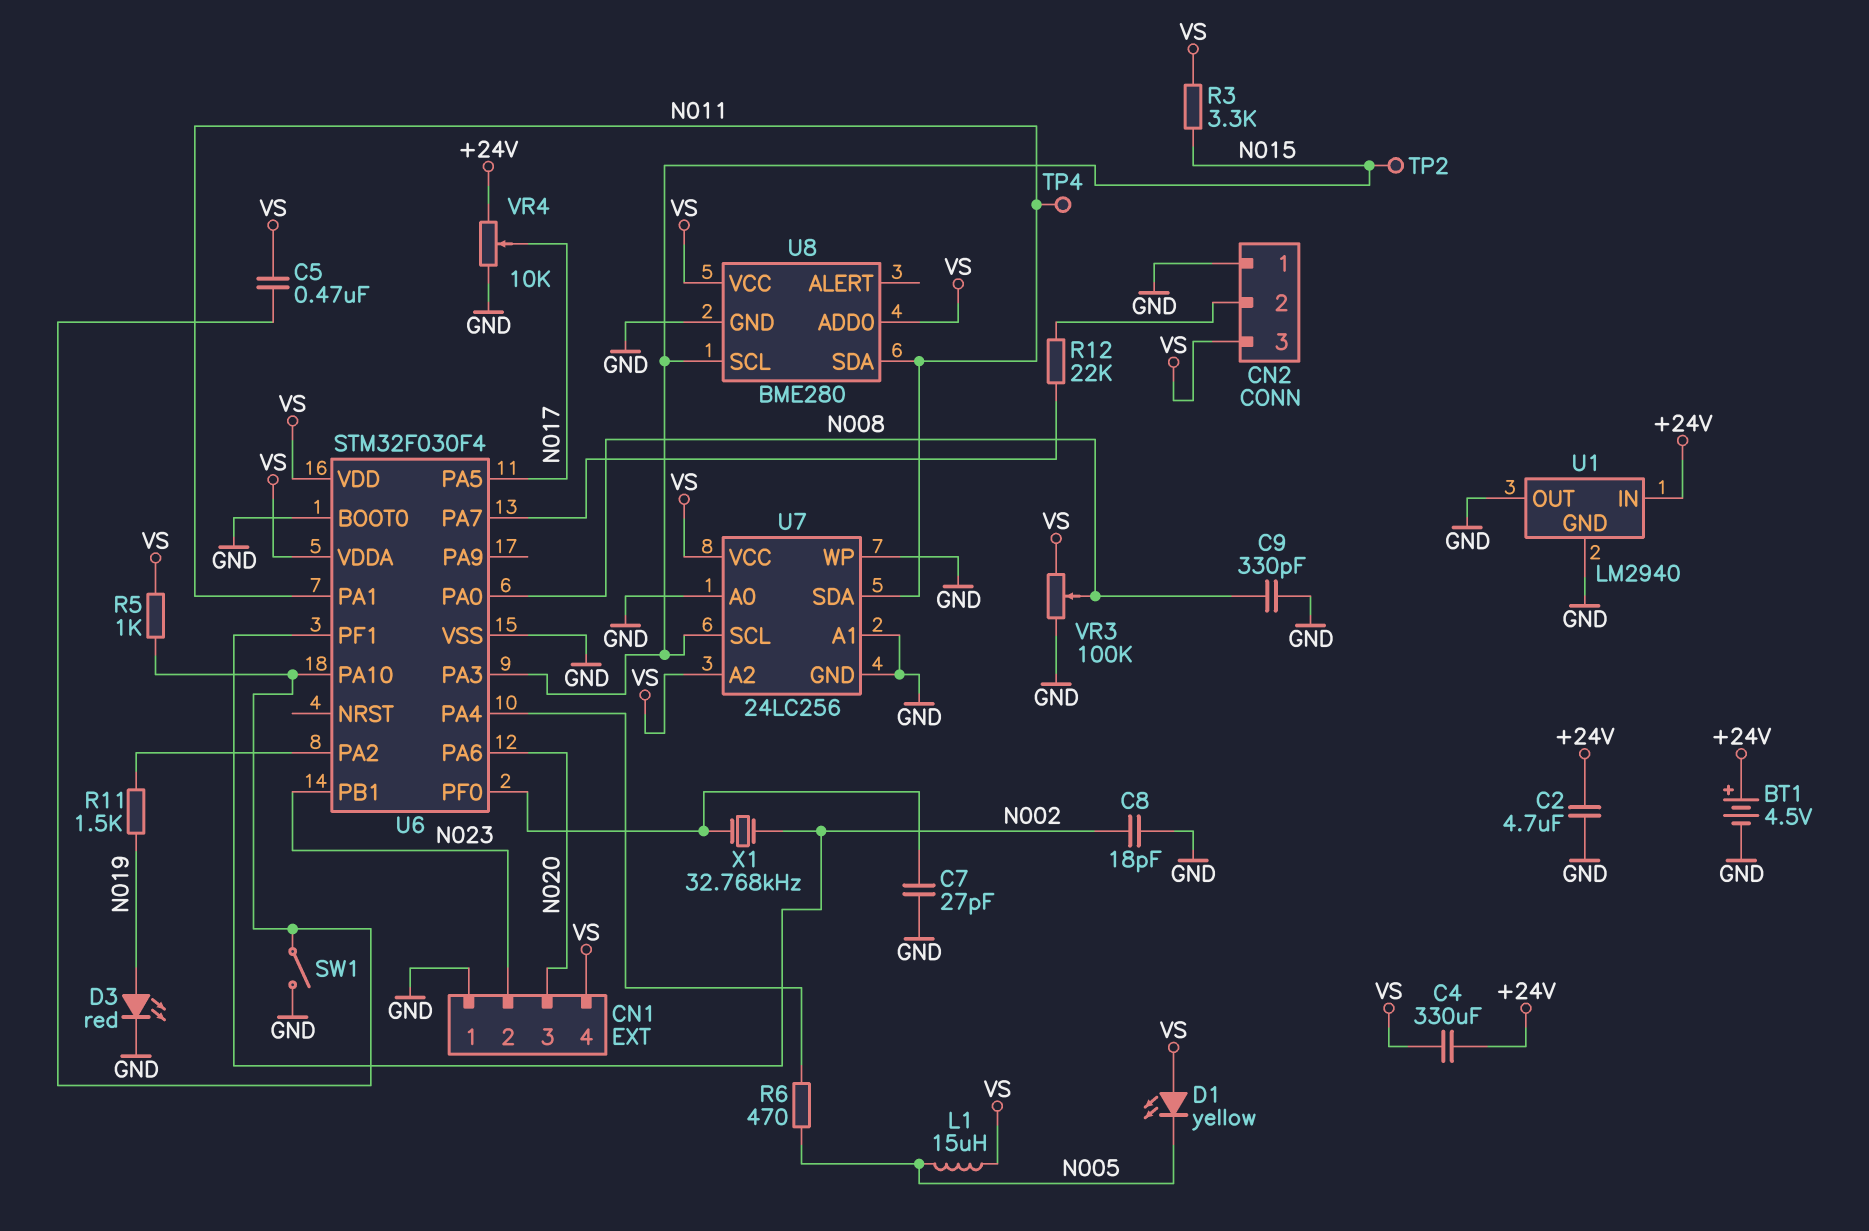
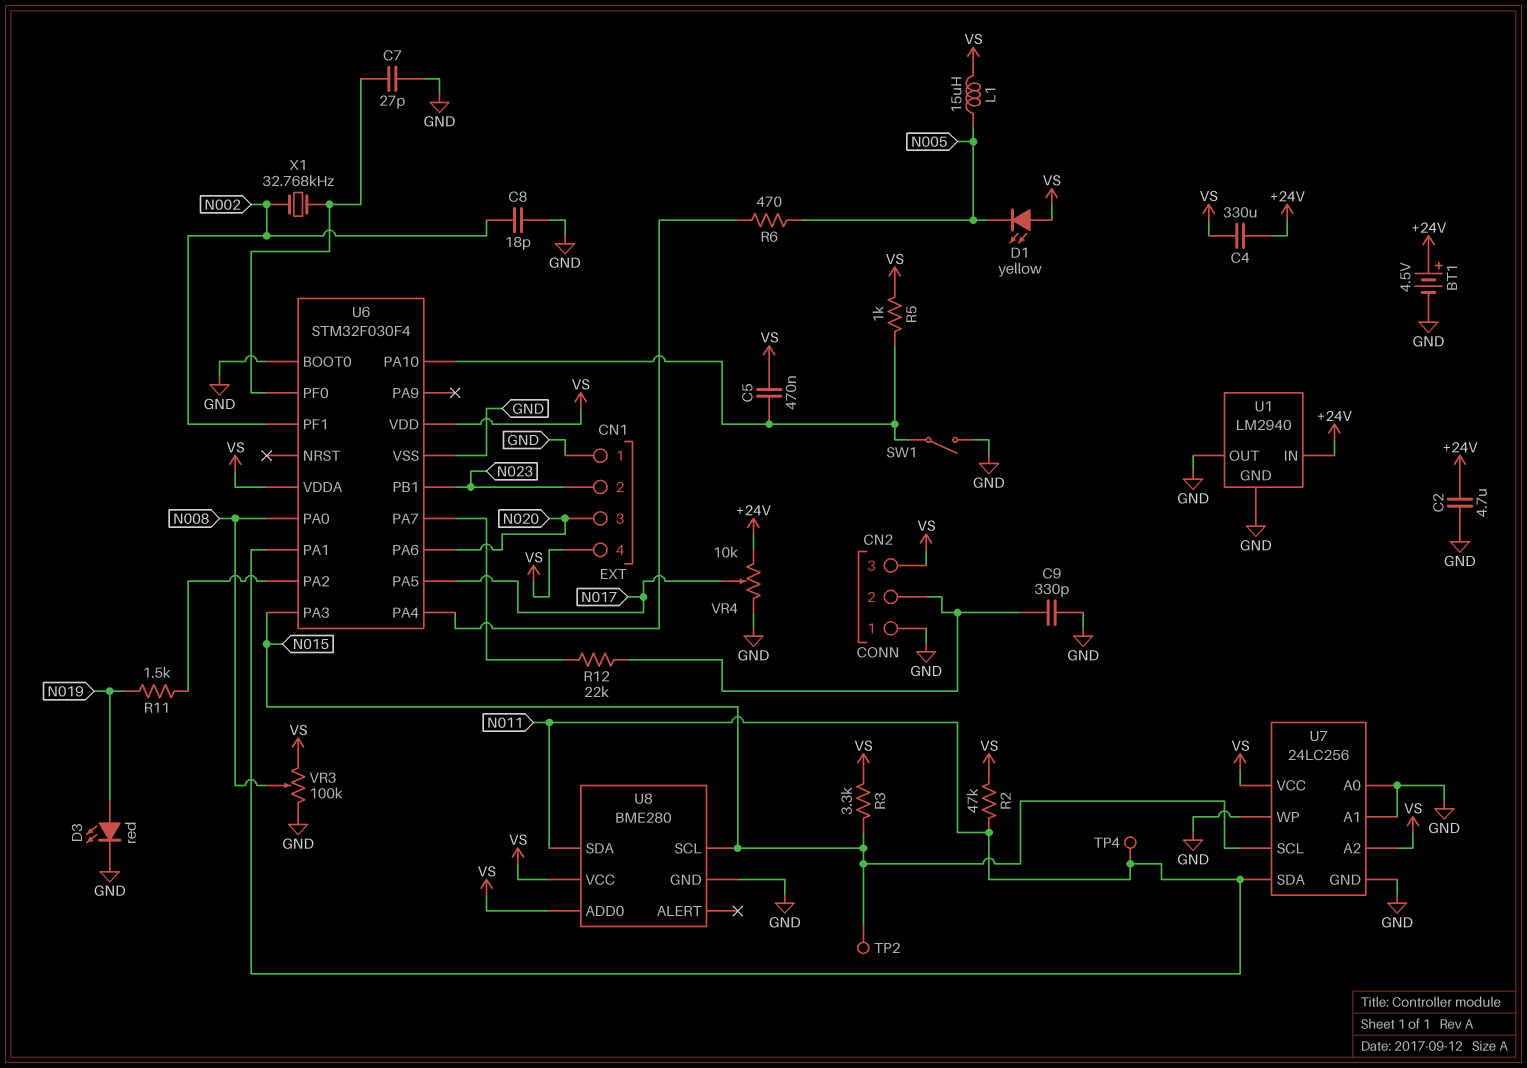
C9: 330pF (GND, N008) -> 330pF (CN2/2, GND)
R2: none -> 47k (N011, VS)

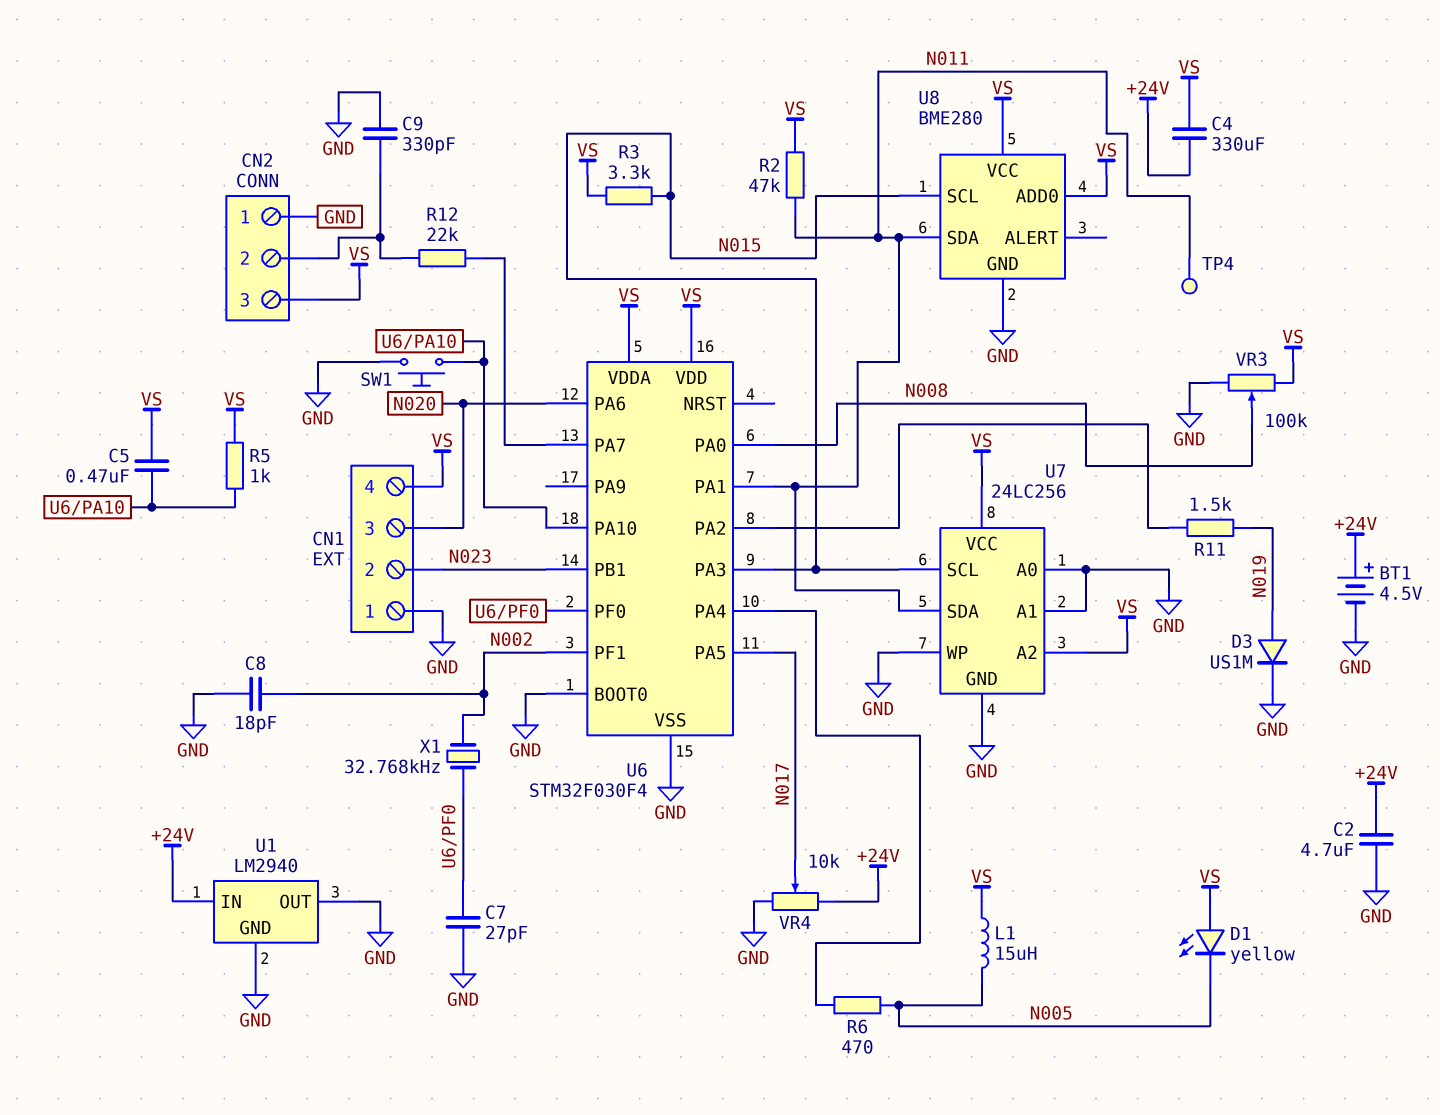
D3: LED red (A N019, K GND) -> diode US1M (A N019, K GND)
SW1: switch (GND, U6/PA10) -> button (GND, U6/PA10)
TP2: test point (N015) -> none

